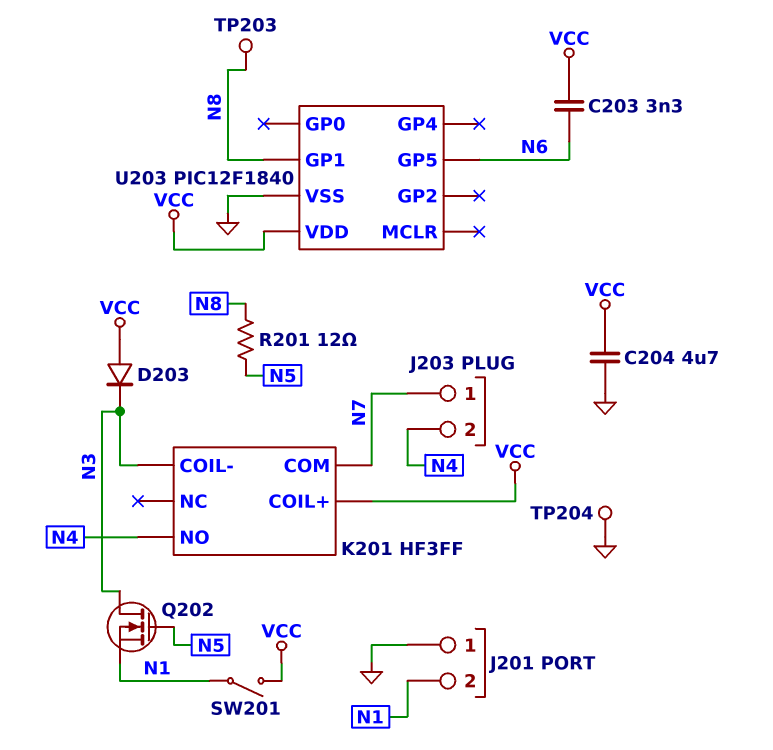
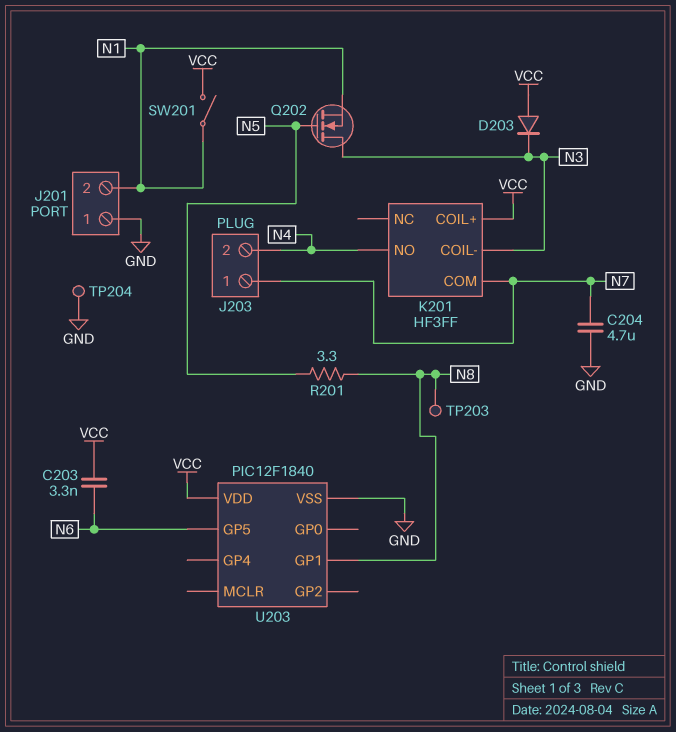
C204: 4.7uF (GND, VCC) -> 4.7uF (GND, N7)
R201: 12 (N5, N8) -> 3.3 (N5, N8)

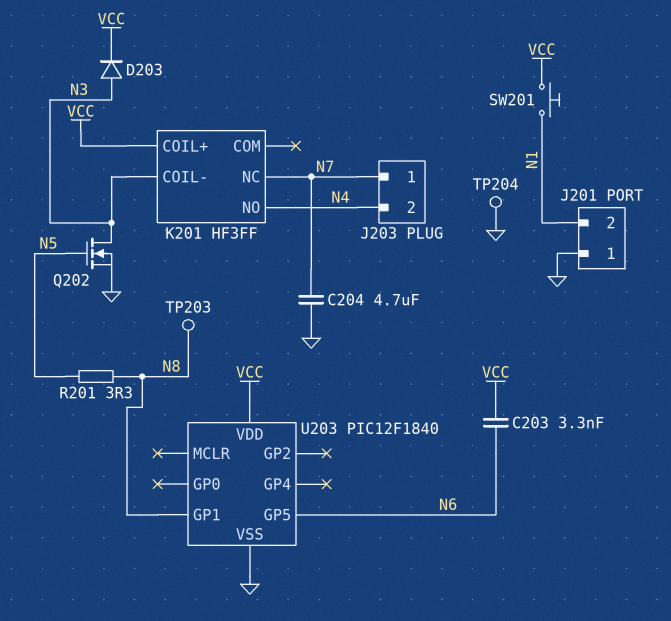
D203: diode (A VCC, K N3) -> diode (A N3, K VCC)
K201 pin COM: N7 -> none
K201 pin NC: none -> N7
Q202: NMOS (G N5, D N3, S N1) -> NMOS (G N5, D N3, S GND)
SW201: switch (N1, VCC) -> button (N1, VCC)

